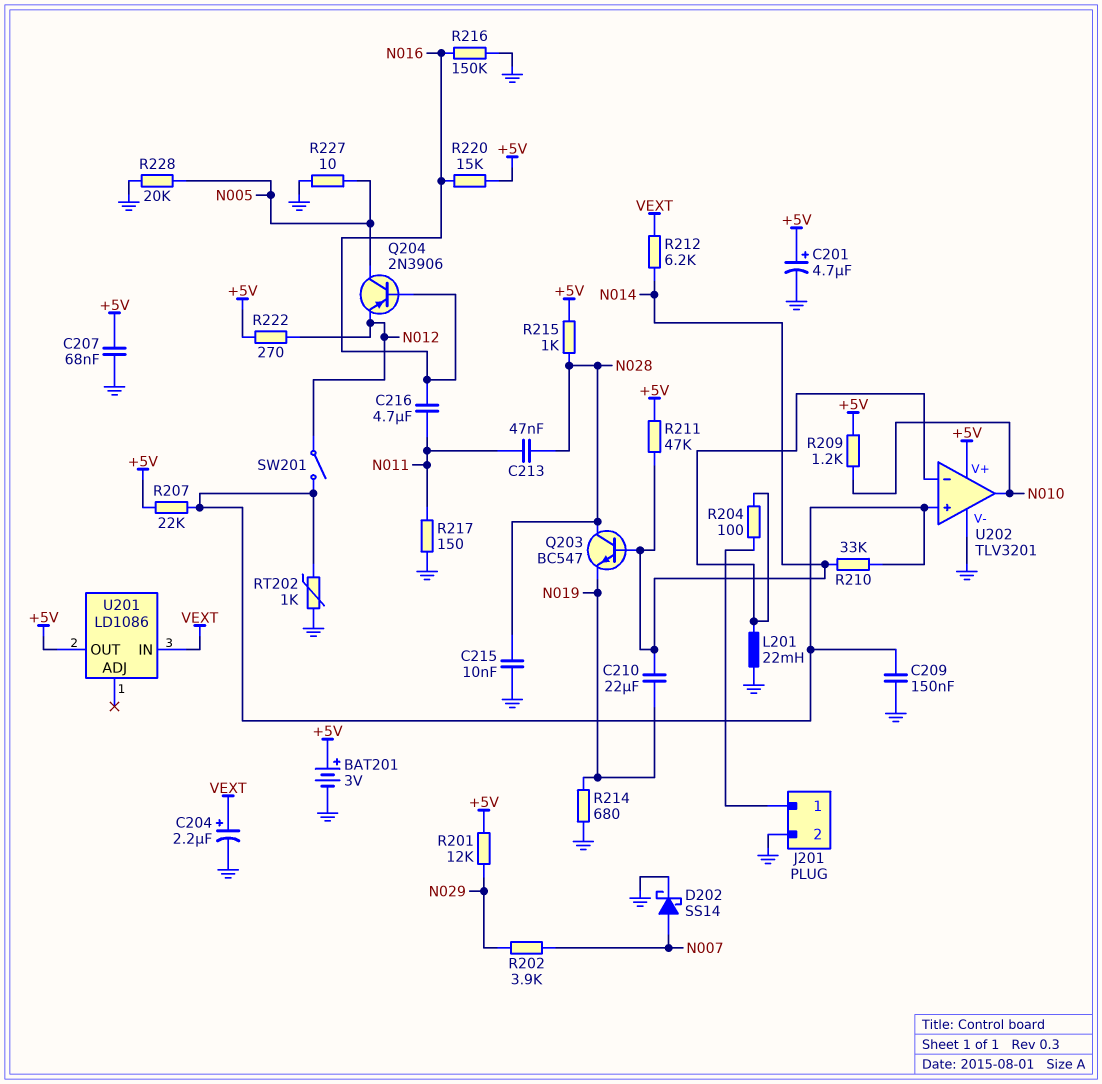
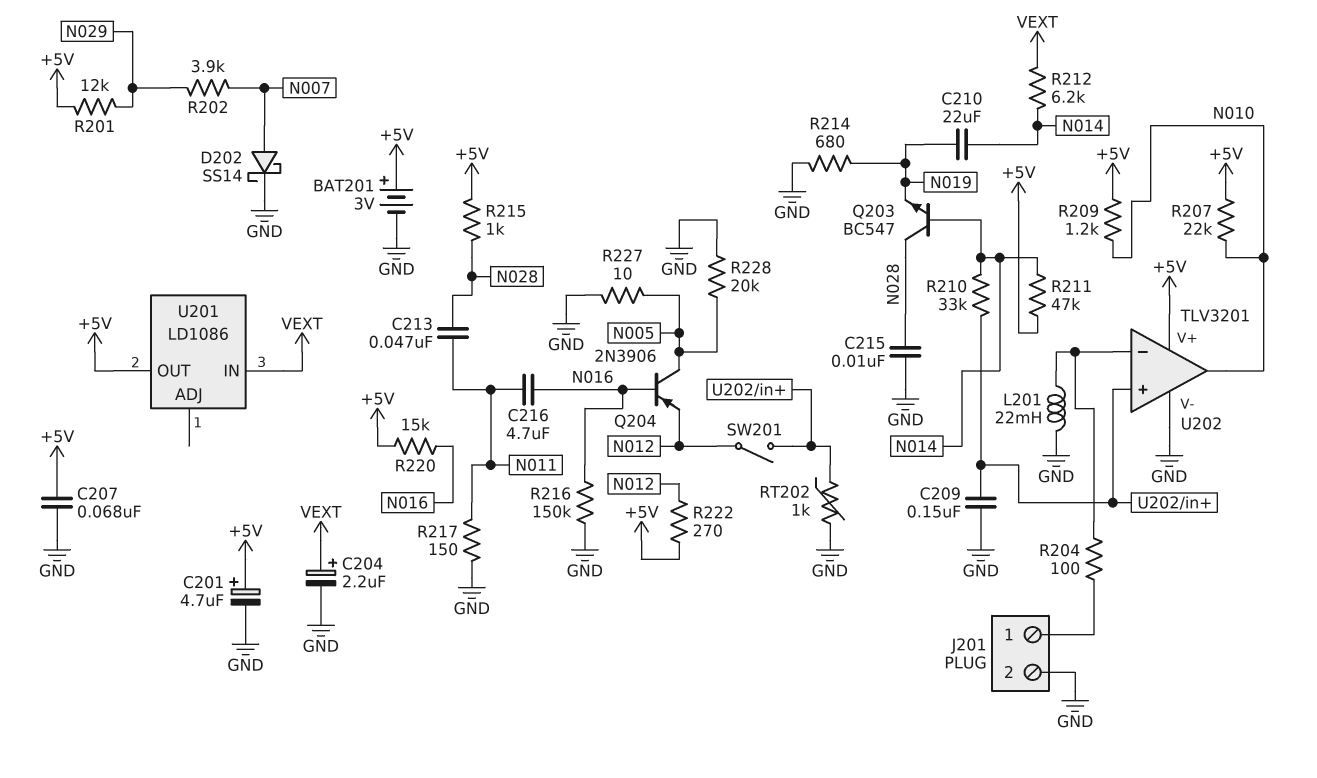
R207: 22k (+5V, U202/in+) -> 22k (+5V, N010)

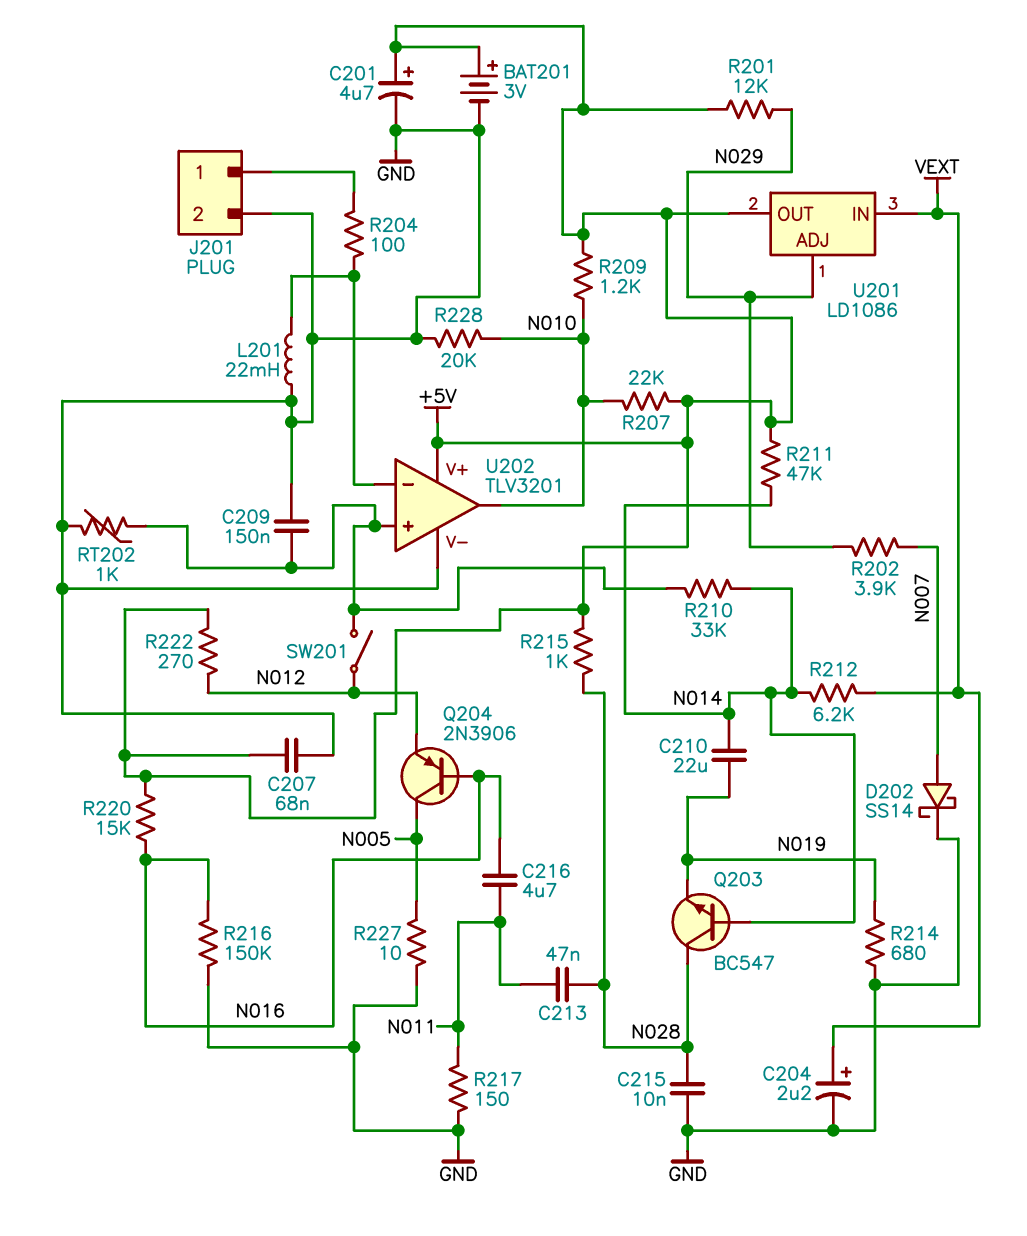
R228: 20k (GND, N005) -> 20k (GND, N010)
U201 pin ADJ: none -> N029

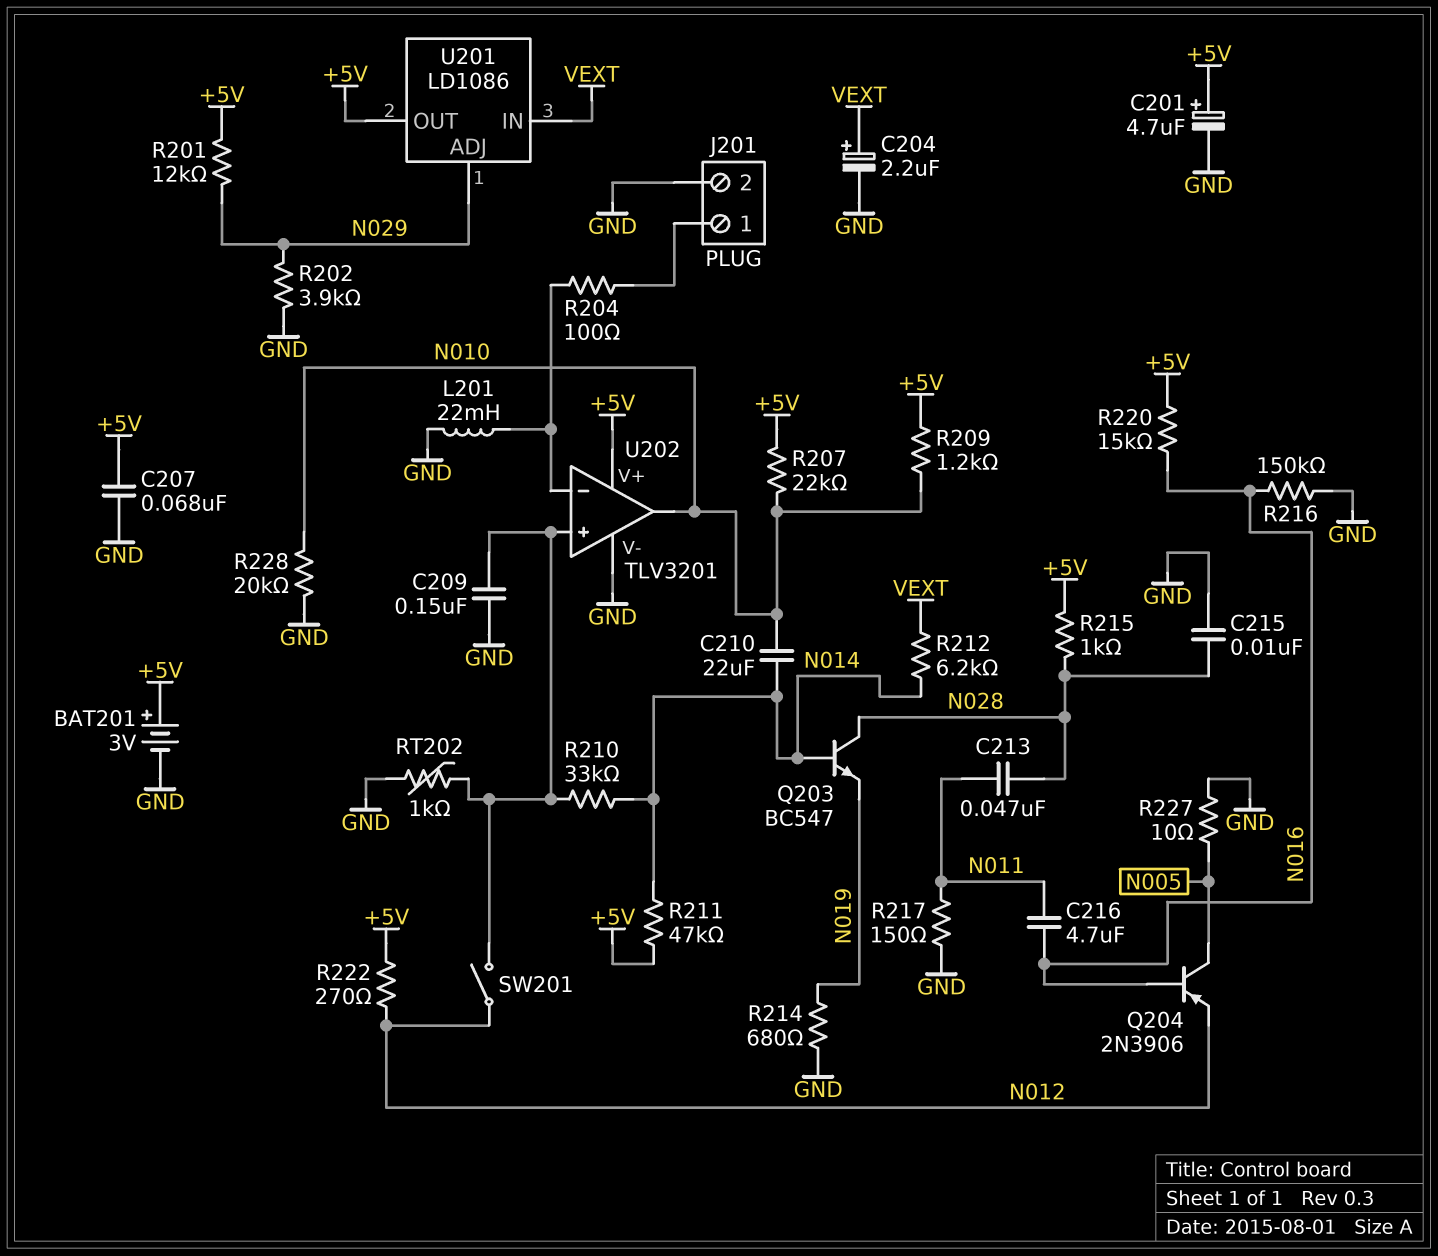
C210: 22uF (N014, N019) -> 22uF (N010, N014)
D202: schottky SS14 (A N007, K GND) -> none
R202: 3.9k (N007, N029) -> 3.9k (GND, N029)

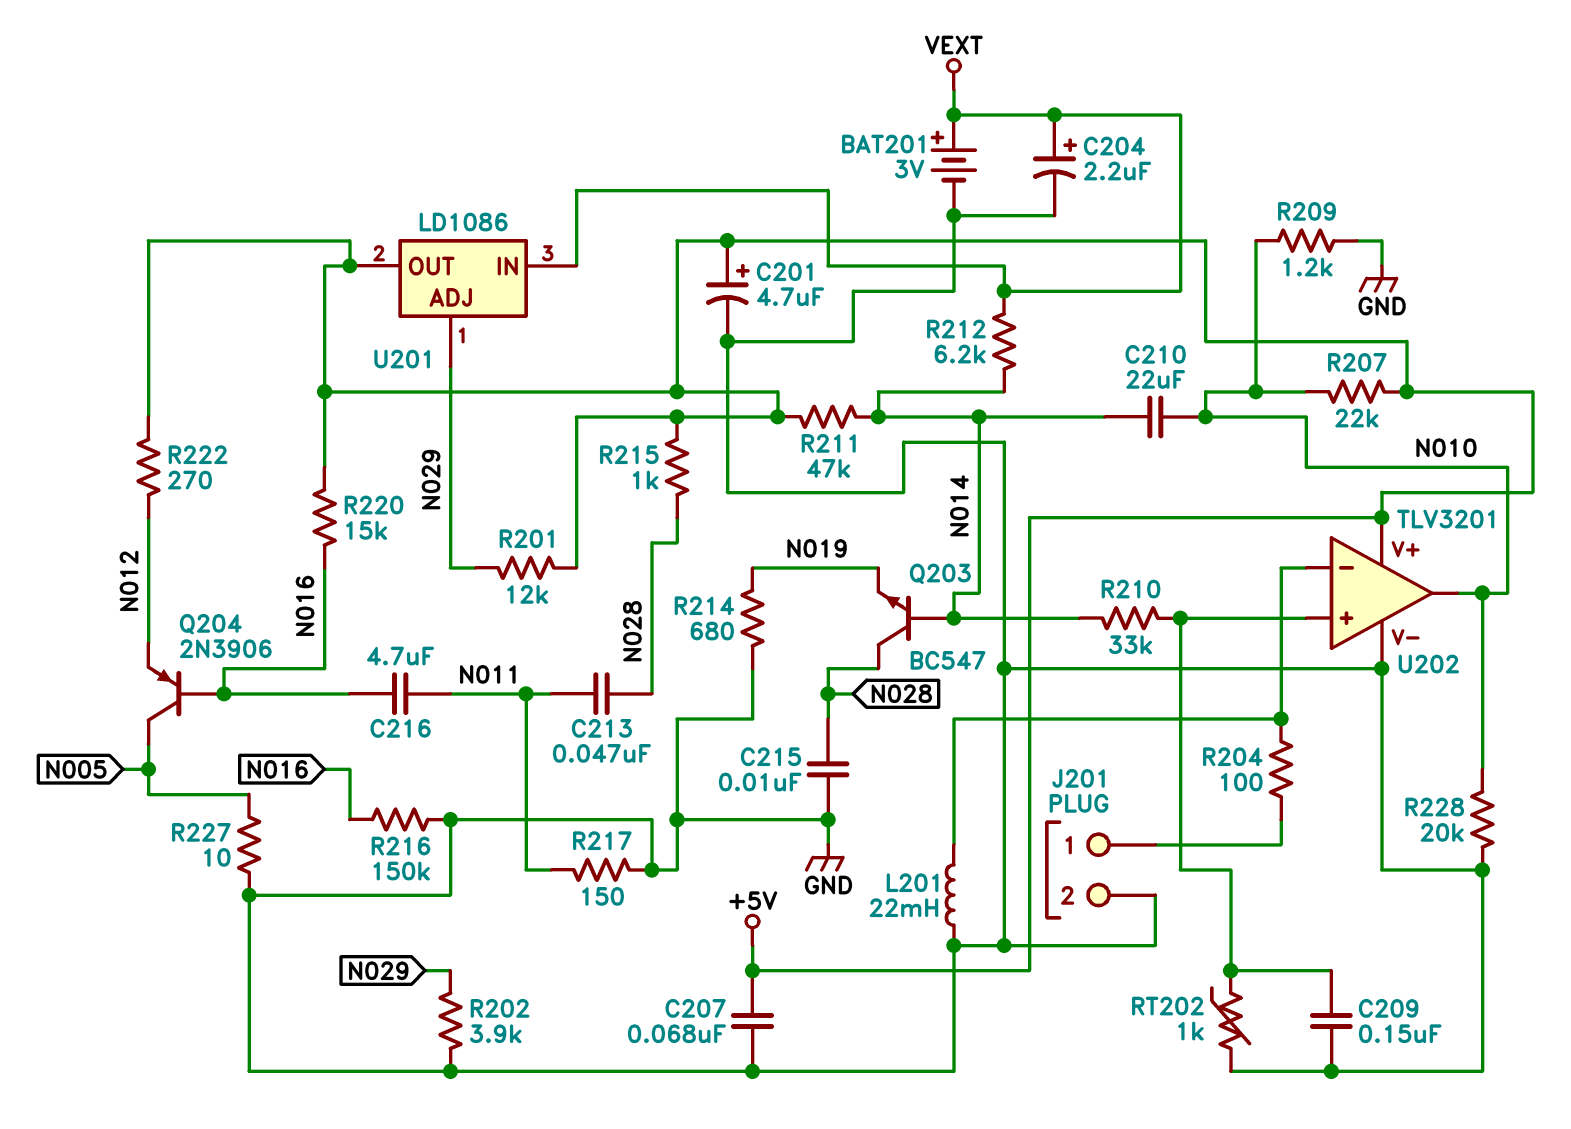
BAT201: 3V (plus +5V, minus GND) -> 3V (plus VEXT, minus GND)
R209: 1.2k (+5V, N010) -> 1.2k (GND, N010)
SW201: switch (N012, U202/in+) -> none

